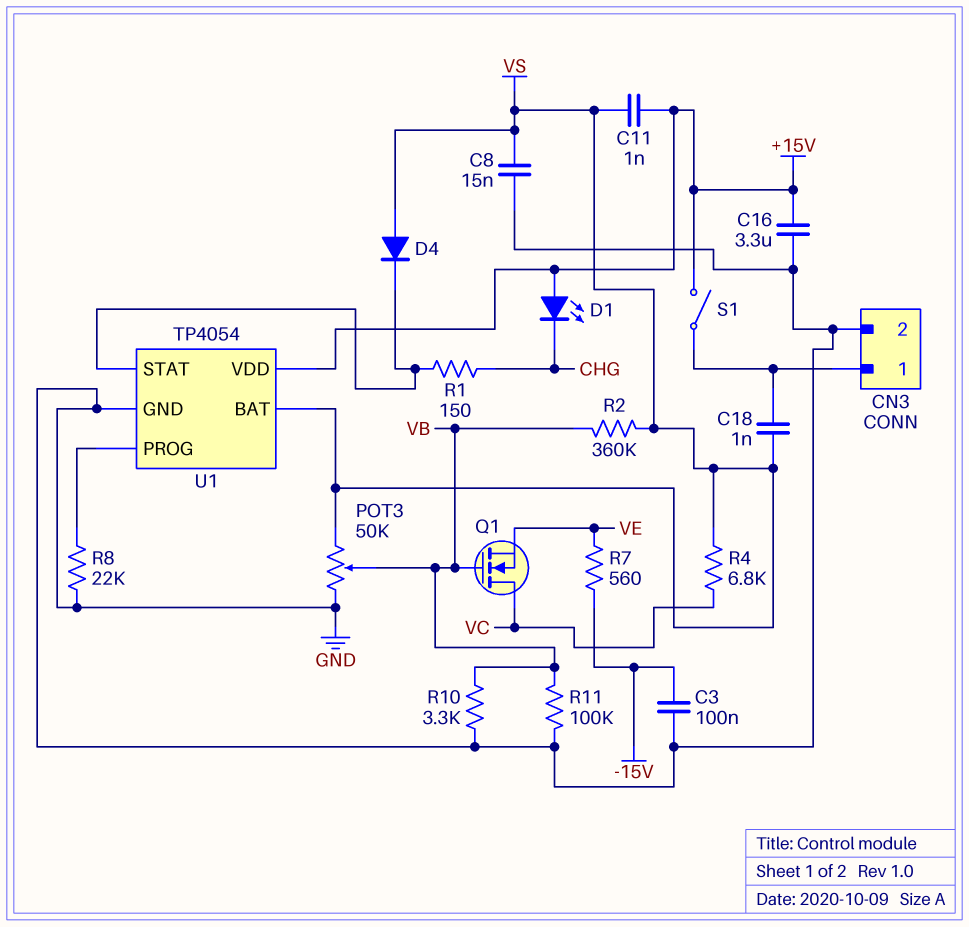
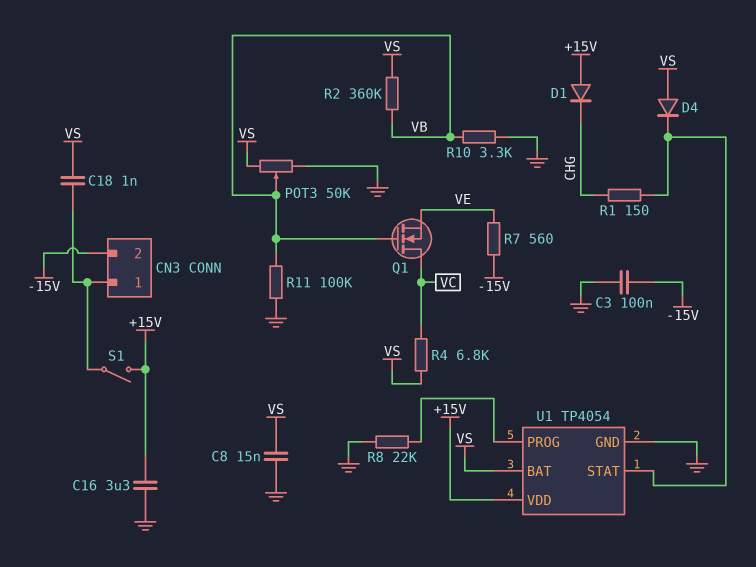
C11: 1nF (+15V, VS) -> none
CN3 pin 2: GND -> -15V
D1: LED (A +15V, K CHG) -> diode (A +15V, K CHG)

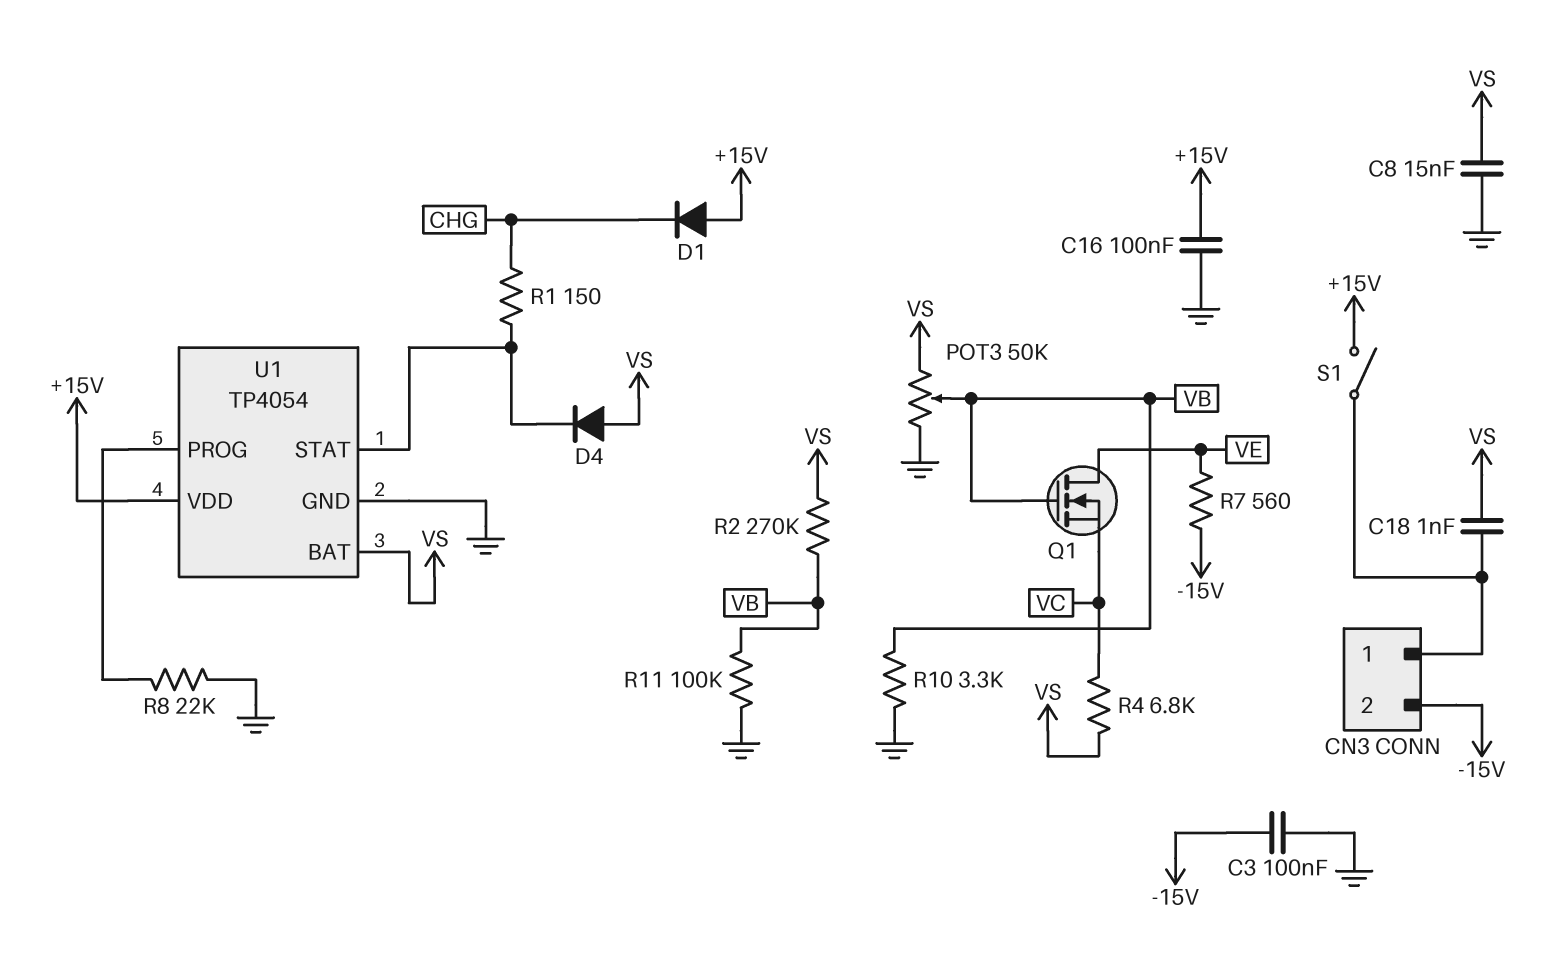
C16: 3.3uF (+15V, GND) -> 100nF (+15V, GND)
Q1: NMOS (G VB, D VC, S VE) -> NMOS (G VB, D VE, S VC)
R2: 360k (VB, VS) -> 270k (VB, VS)

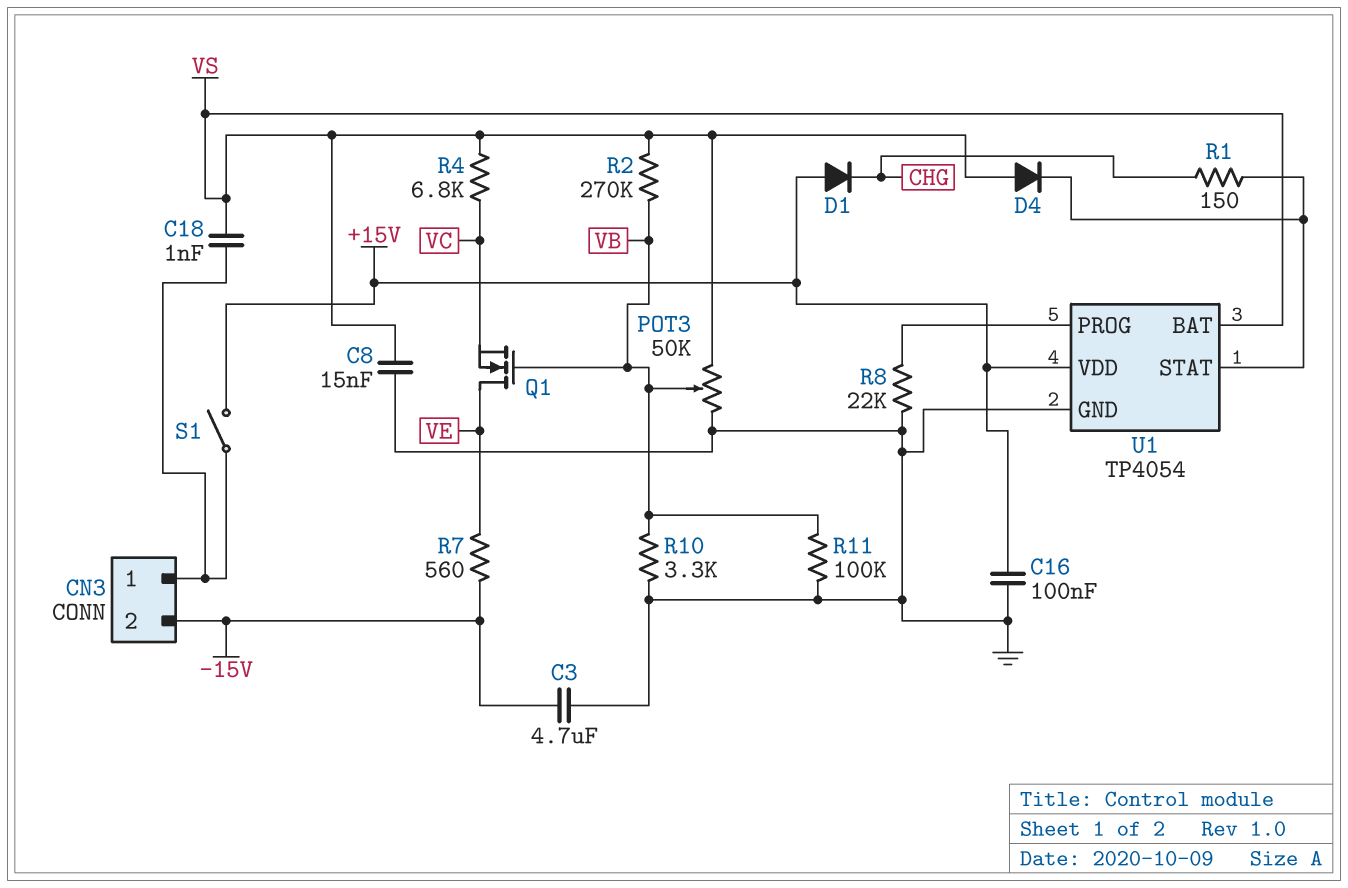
C3: 100nF (-15V, GND) -> 4.7uF (-15V, GND)

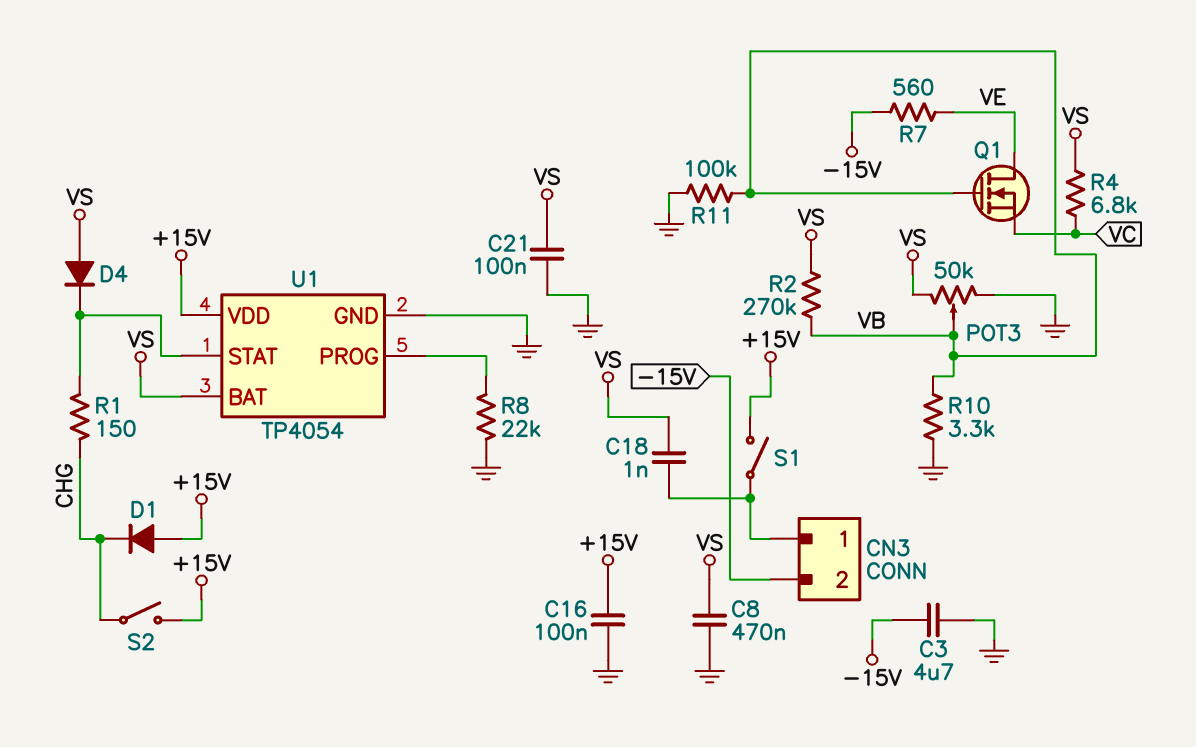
C8: 15nF (GND, VS) -> 470nF (GND, VS)
C21: none -> 100nF (GND, VS)
S2: none -> switch (+15V, CHG)

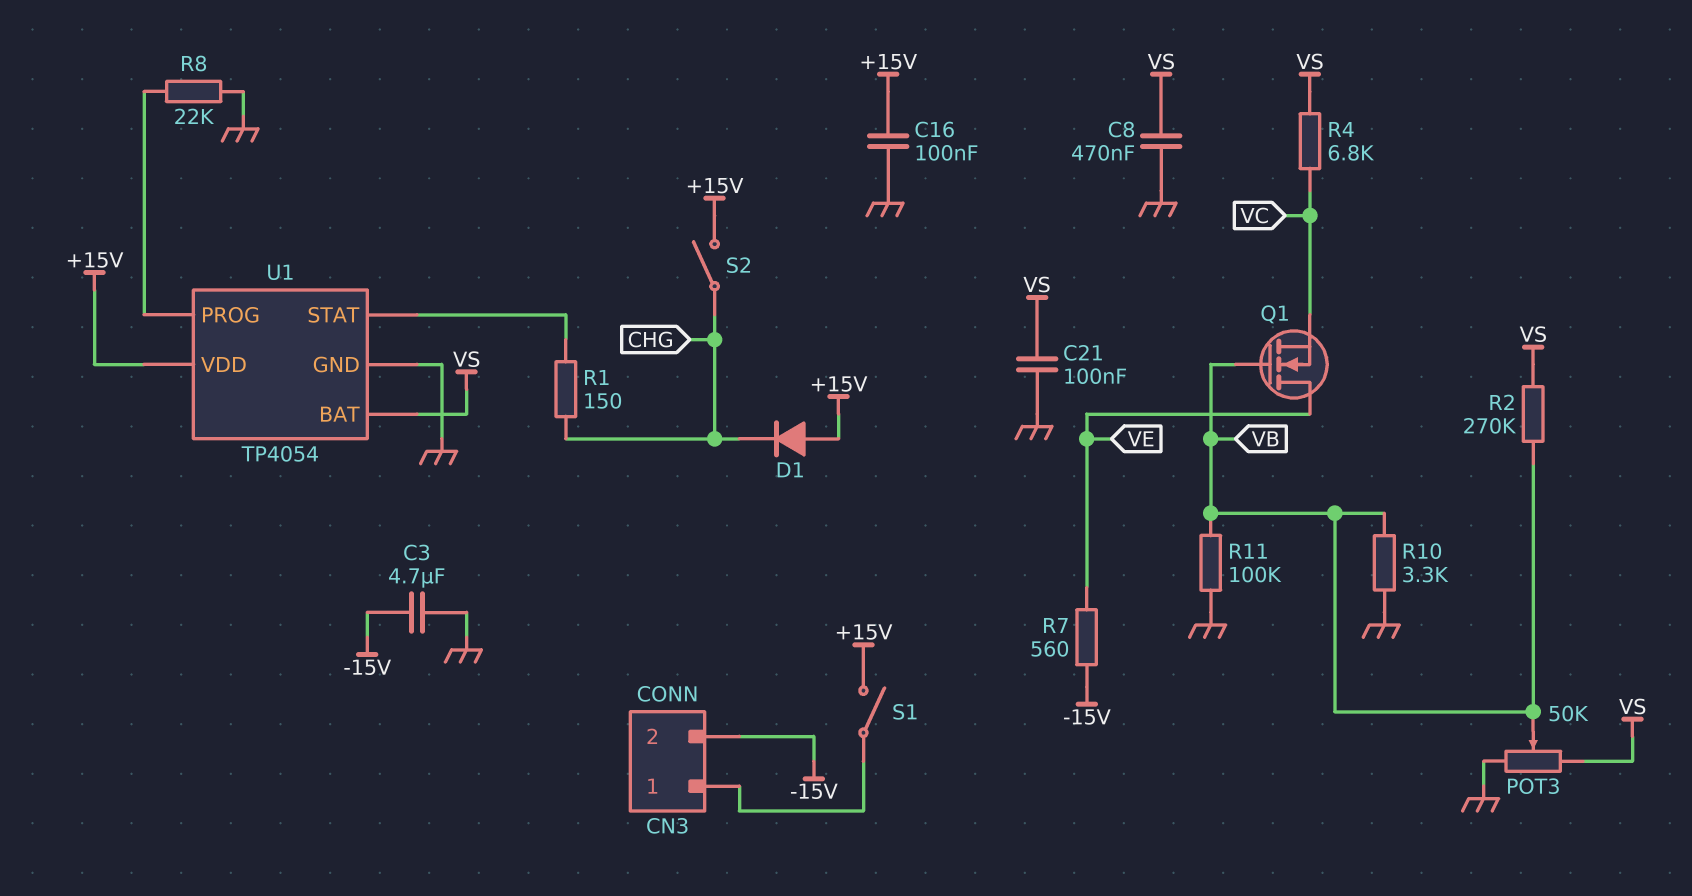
C18: 1nF (CN3/1, VS) -> none
D4: diode (A VS, K U1/STAT) -> none

